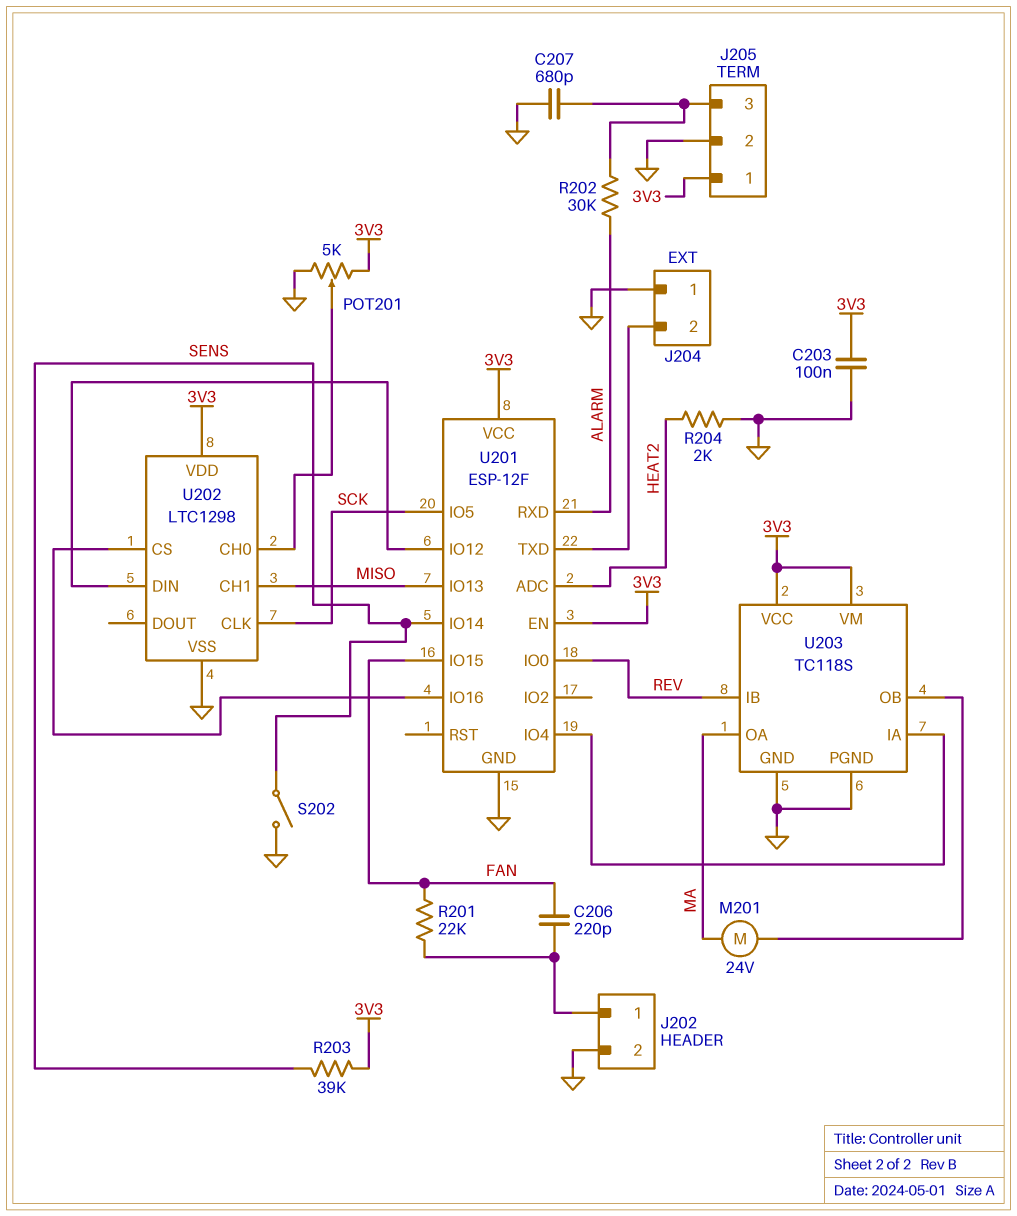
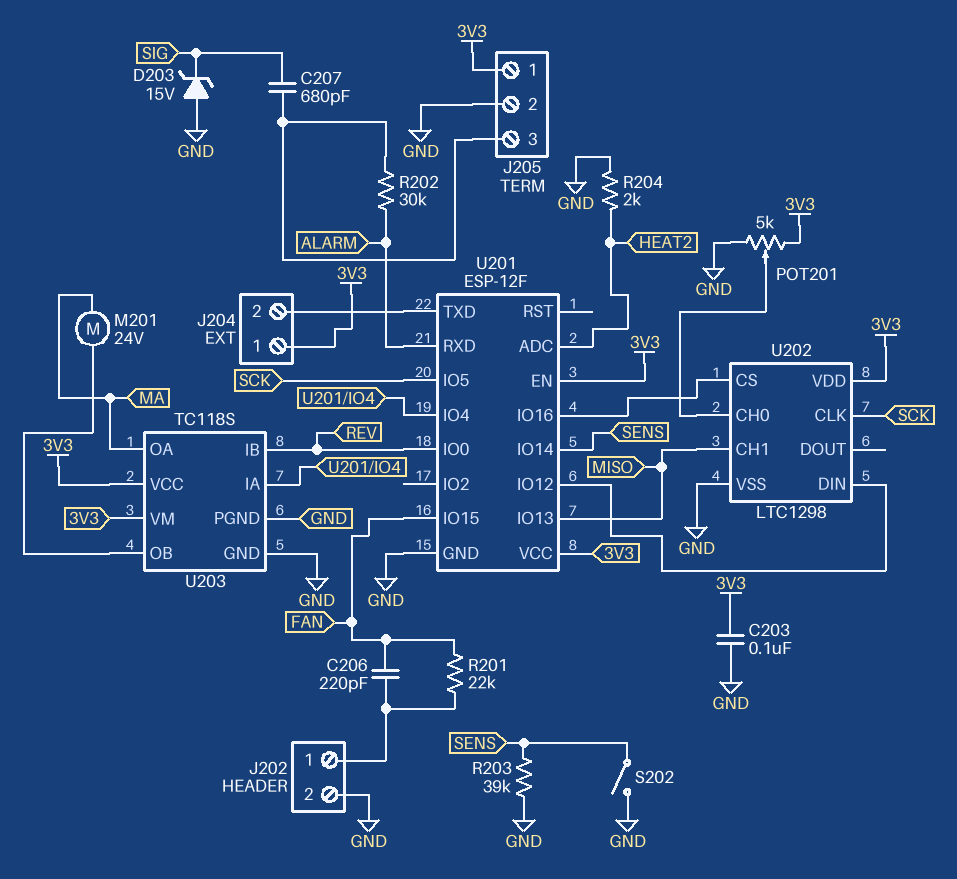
C207: 680pF (GND, J205/3) -> 680pF (J205/3, SIG)
D203: none -> zener 15V (A GND, K SIG)
J204 pin 1: GND -> 3V3
R203: 39k (3V3, SENS) -> 39k (GND, SENS)

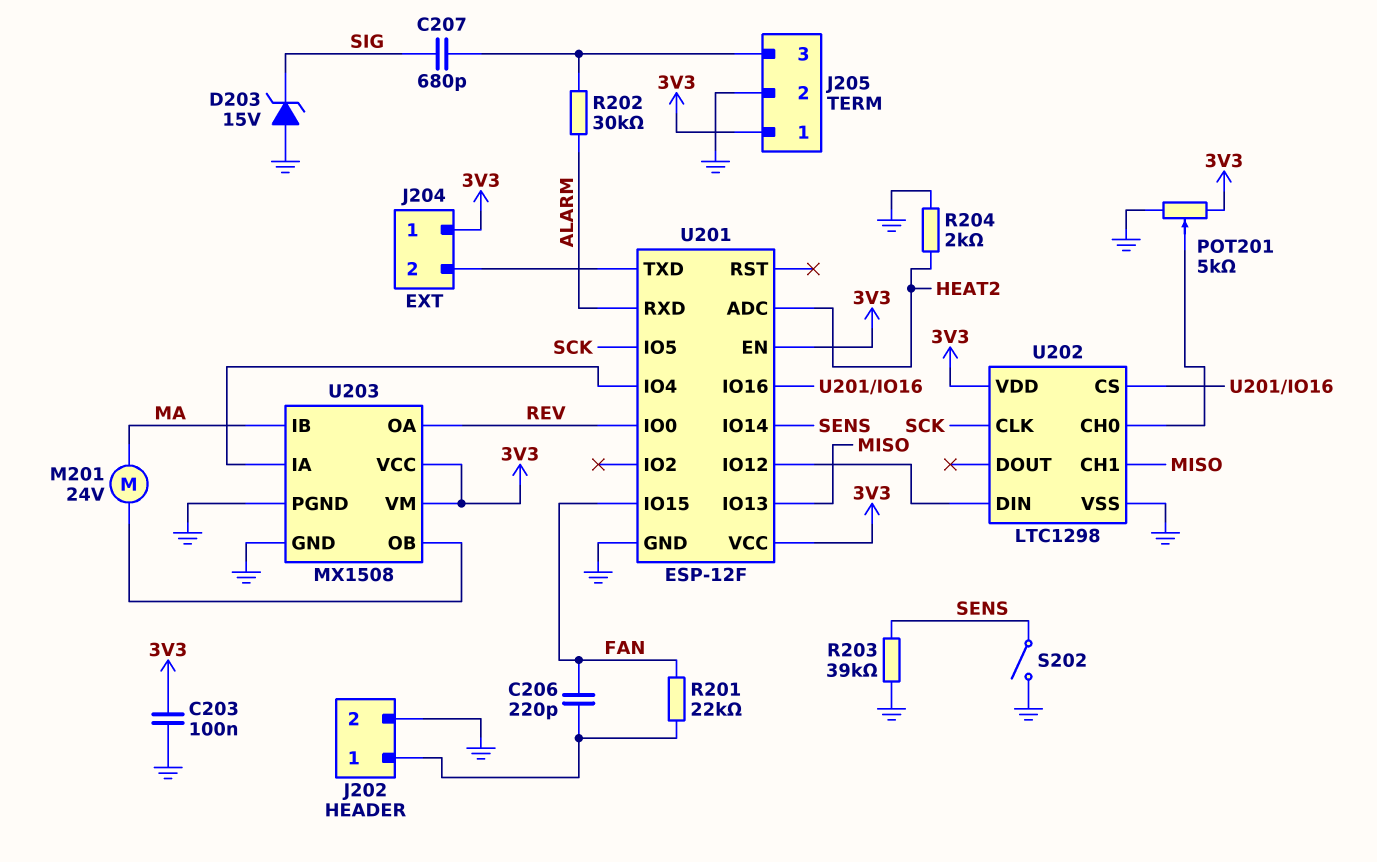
U203: TC118S -> MX1508
U203 pin IB: REV -> MA
U203 pin OA: MA -> REV

